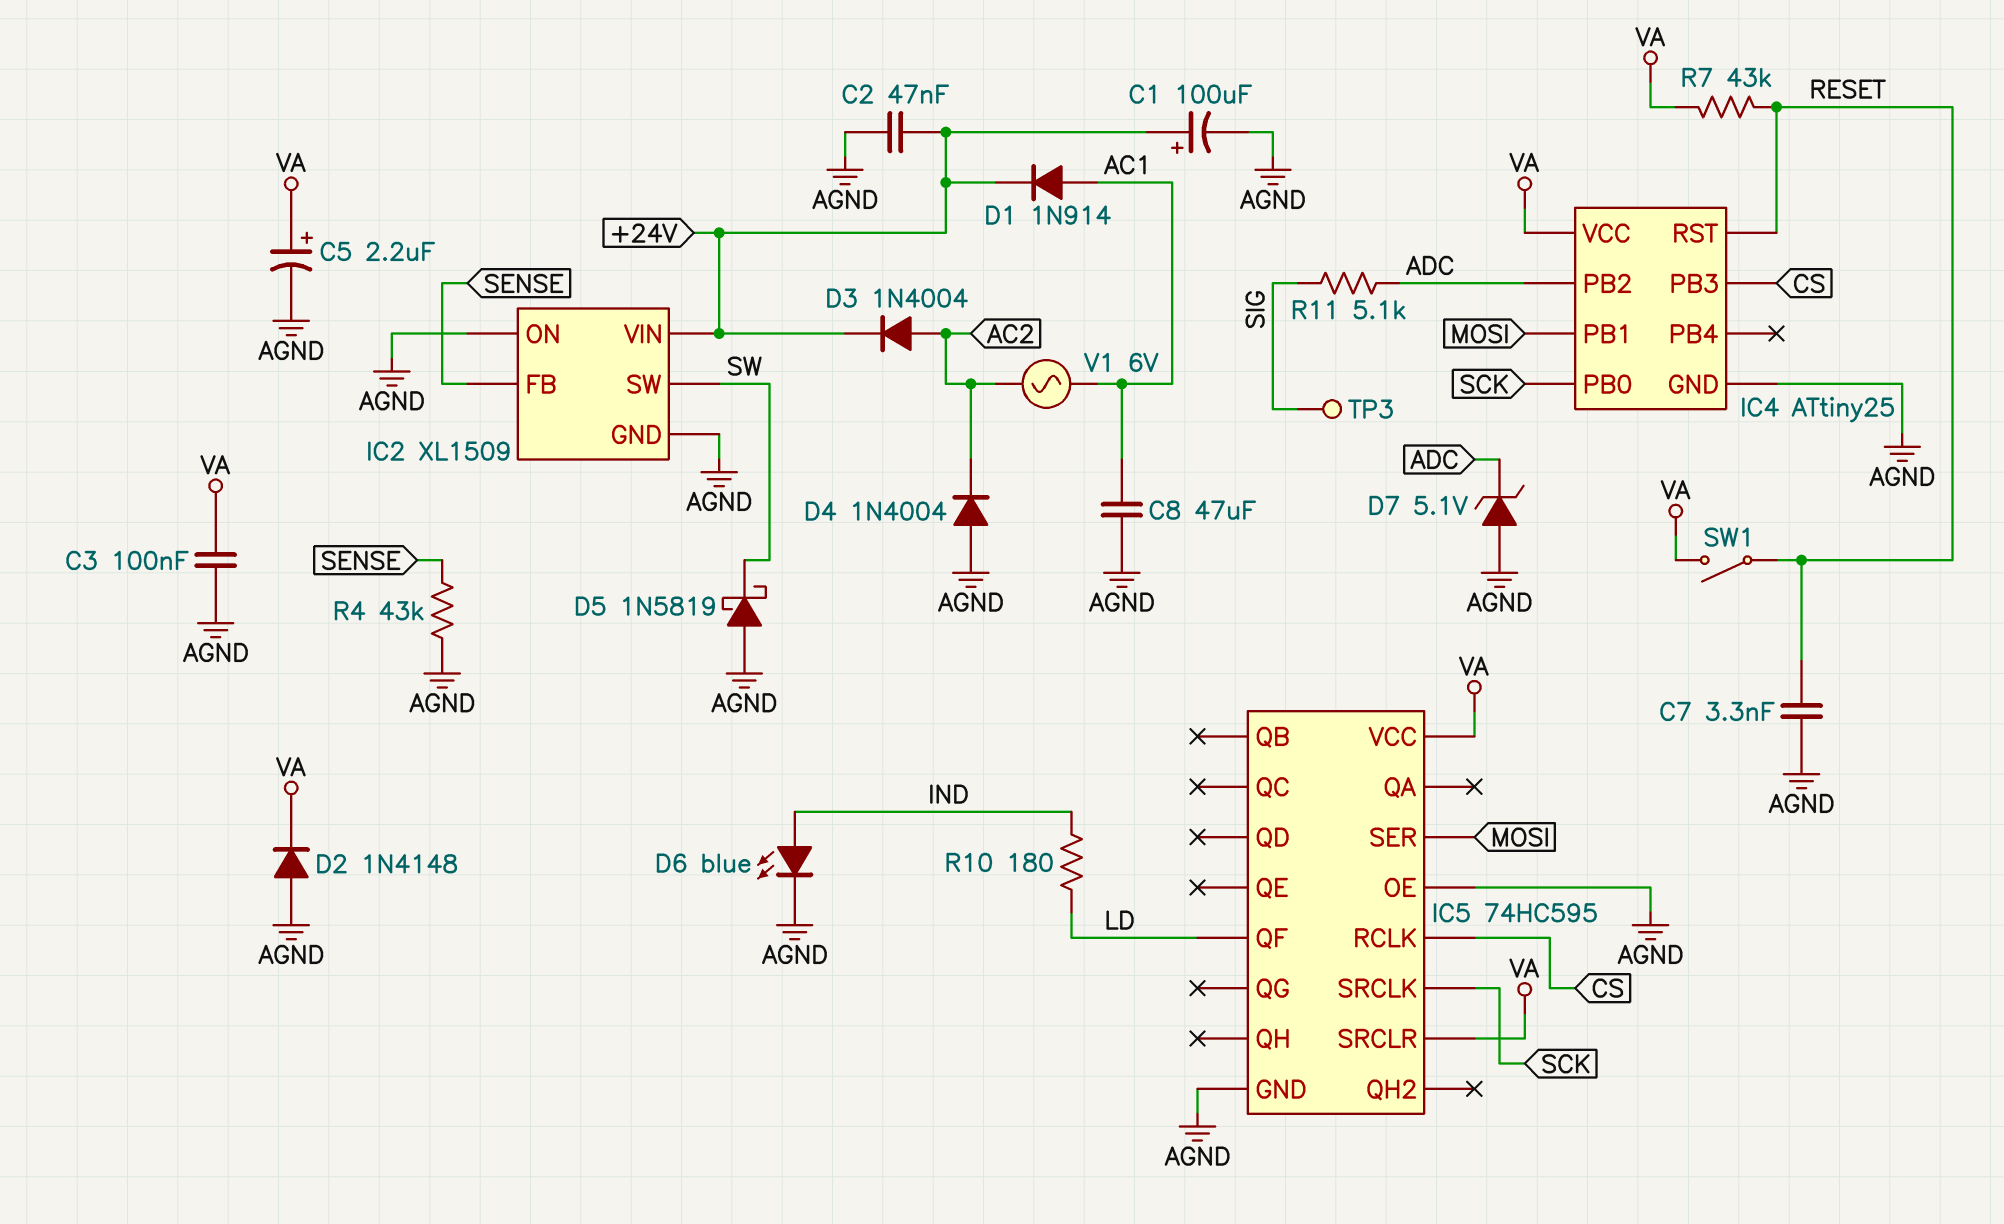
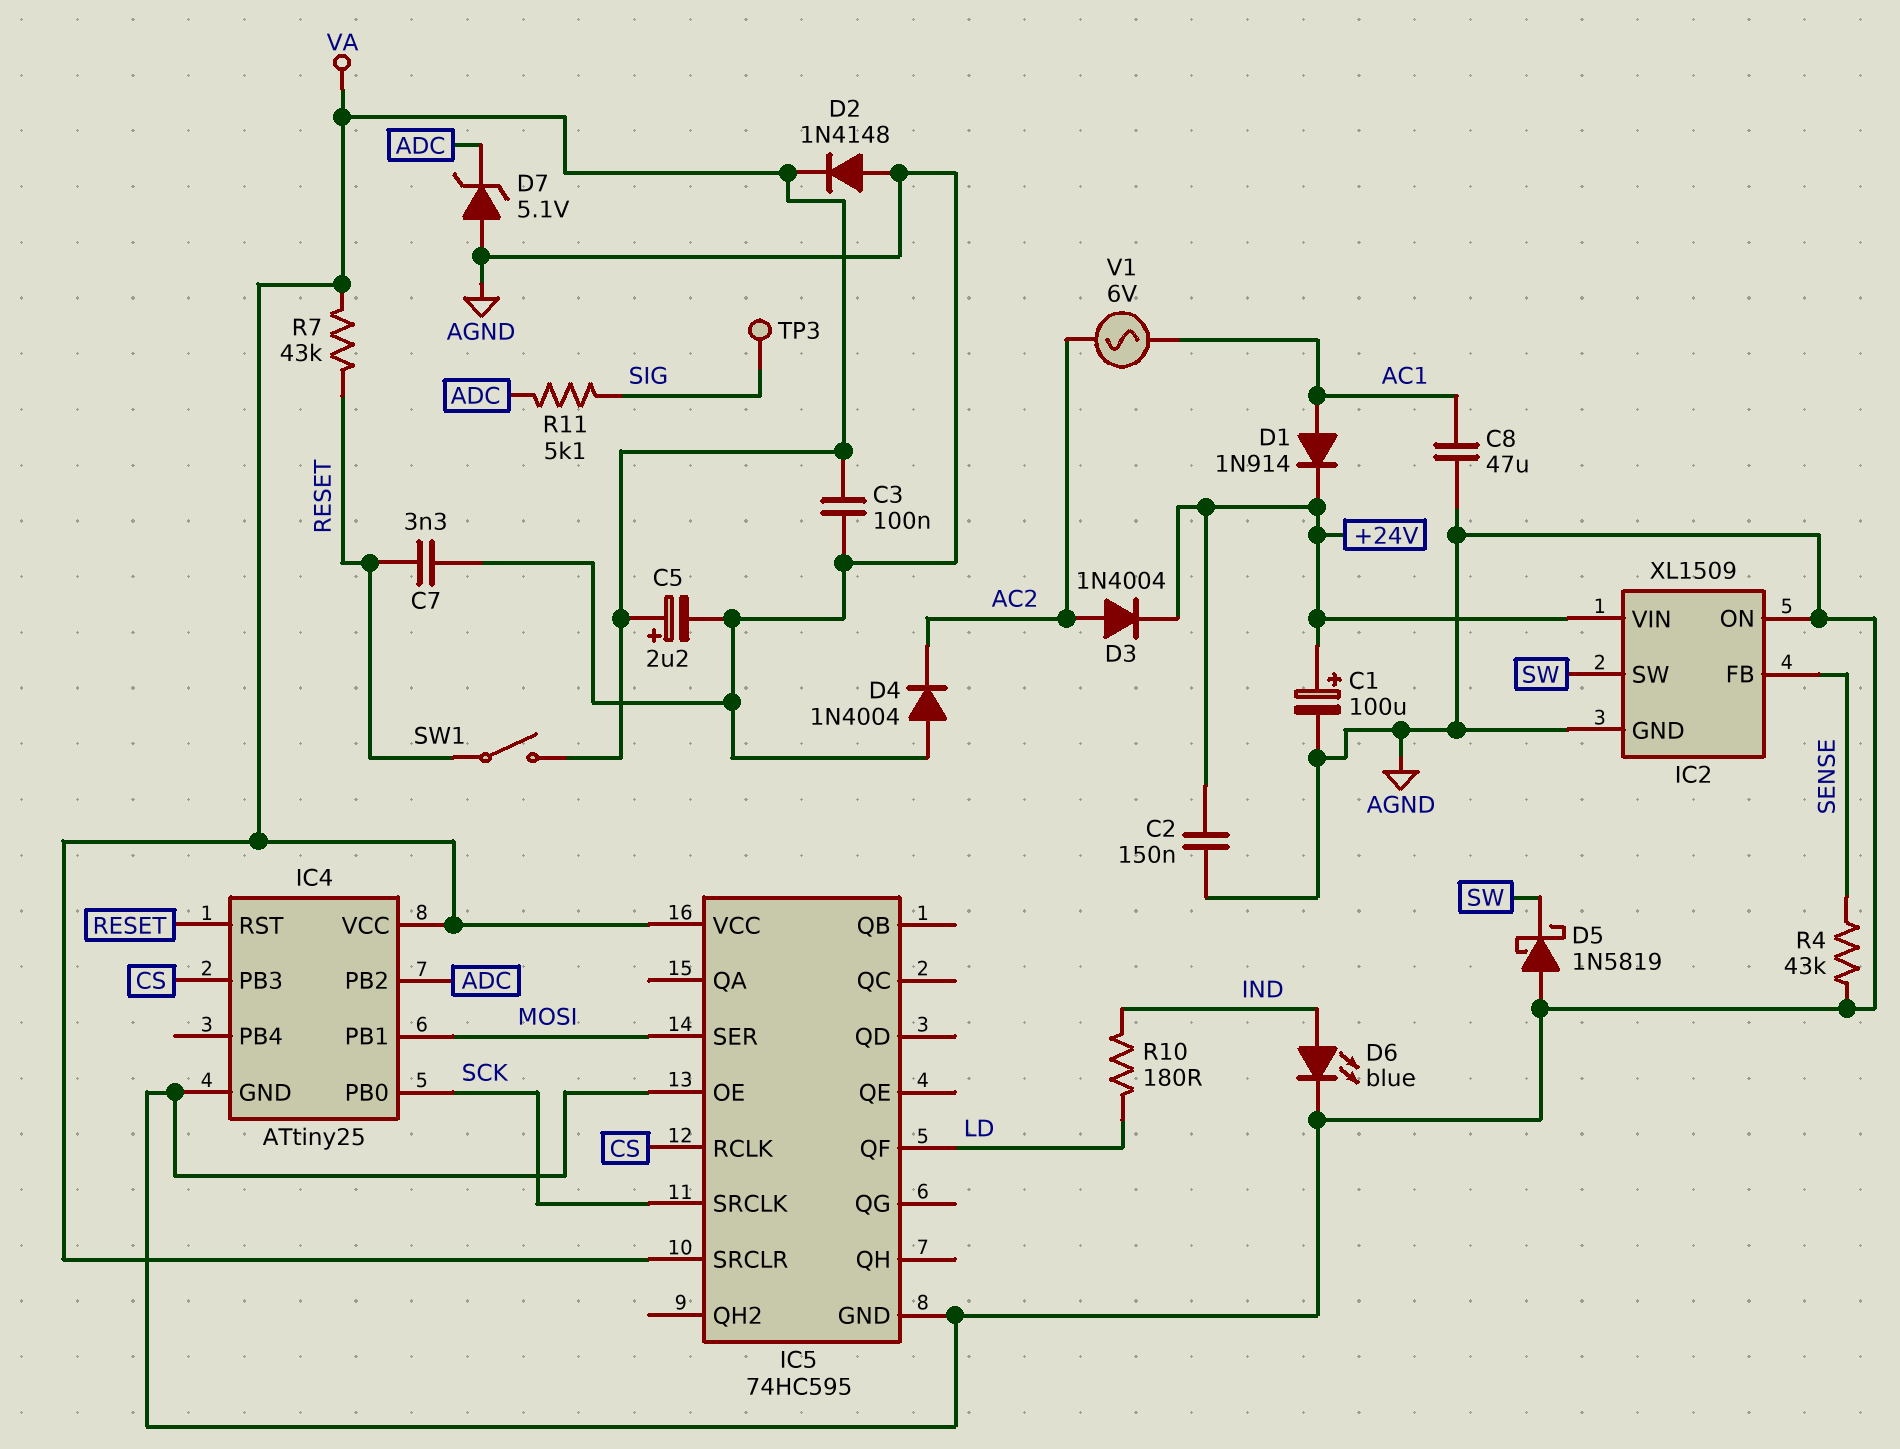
C2: 47nF (+24V, AGND) -> 150nF (+24V, AGND)

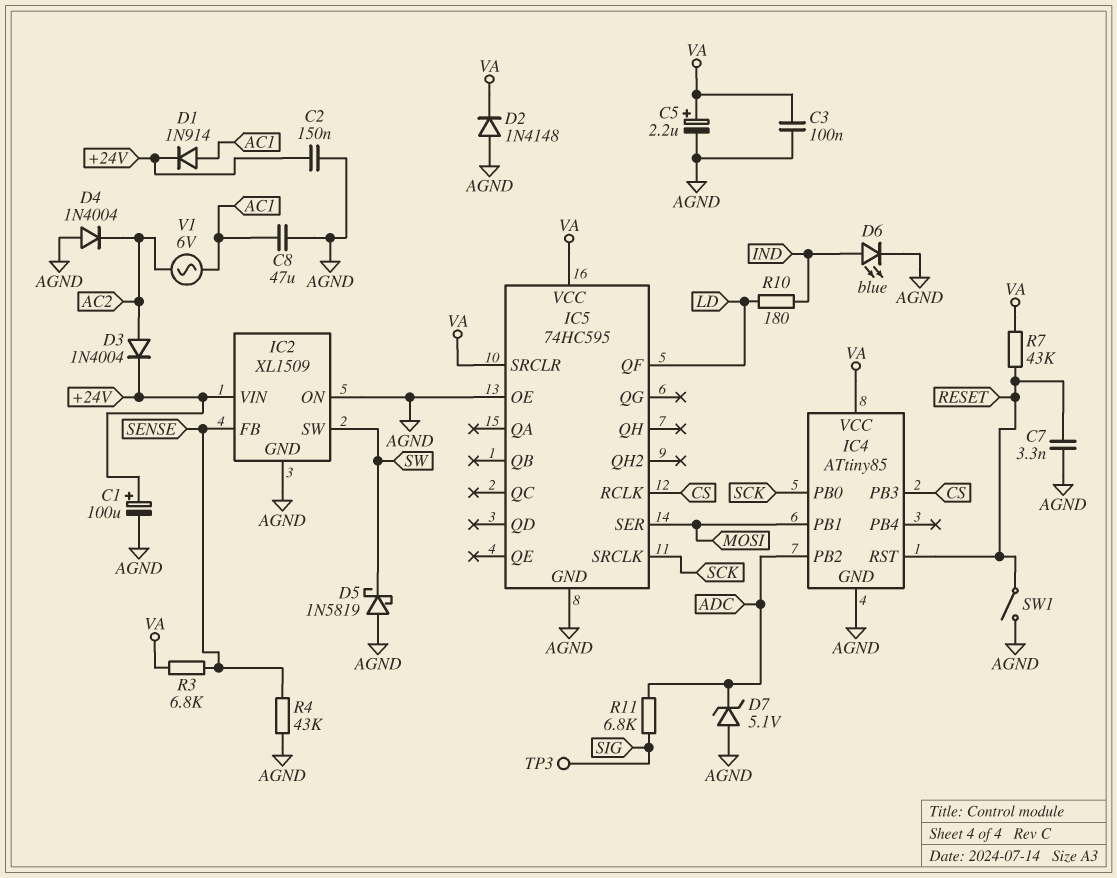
IC4: ATtiny25 -> ATtiny85
R3: none -> 6.8k (SENSE, VA)
R11: 5.1k (ADC, SIG) -> 6.8k (ADC, SIG)
SW1: switch (RESET, VA) -> switch (AGND, RESET)

